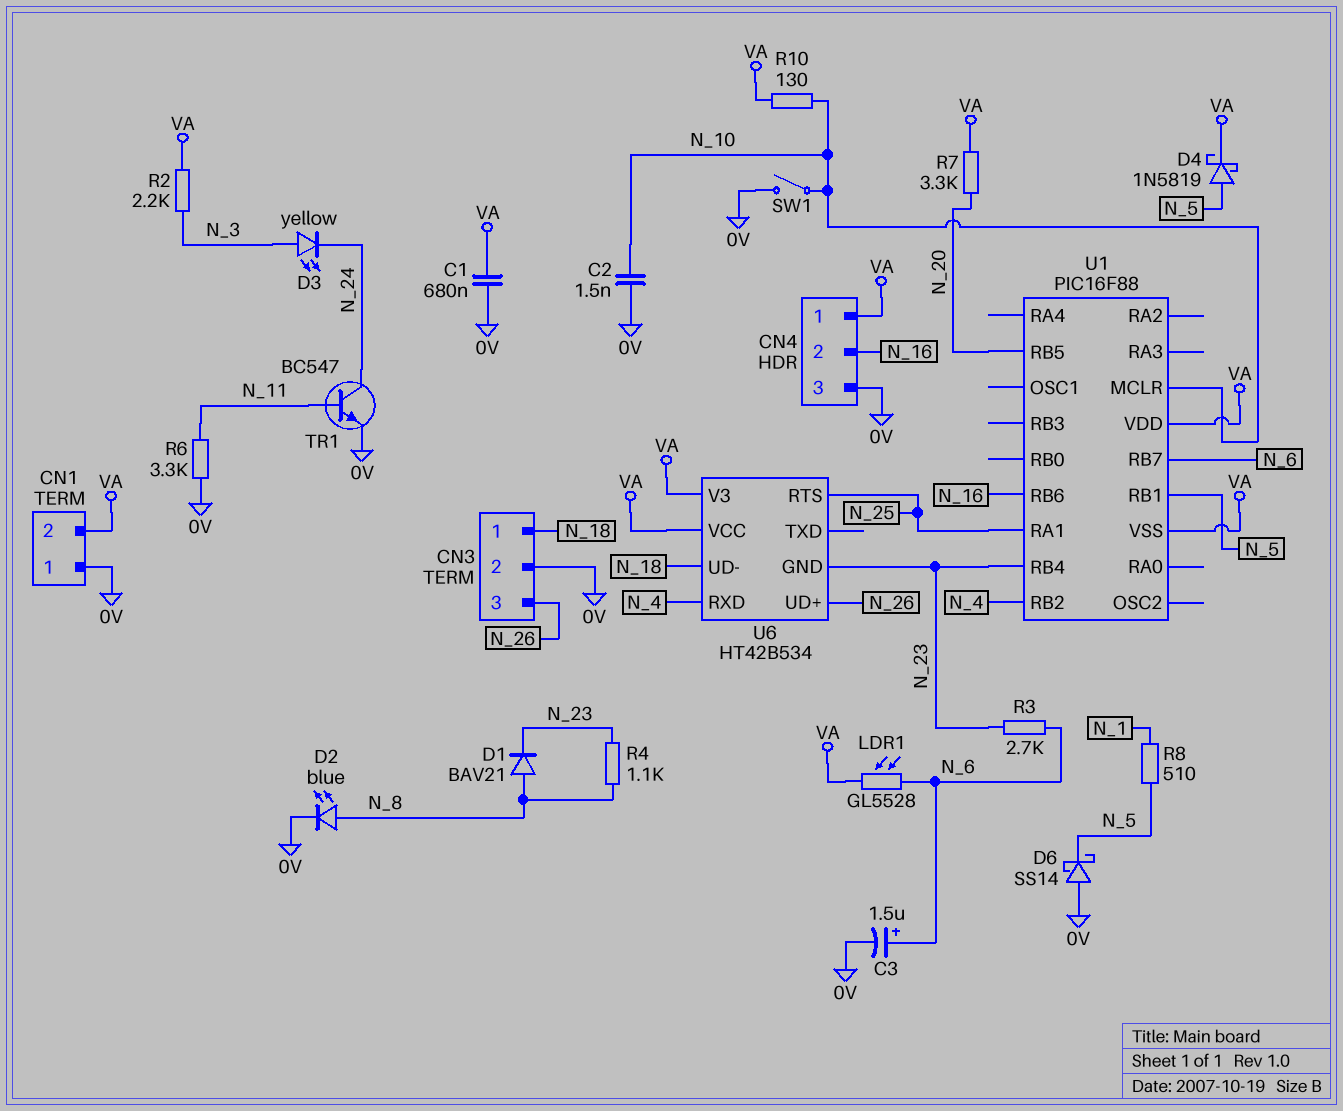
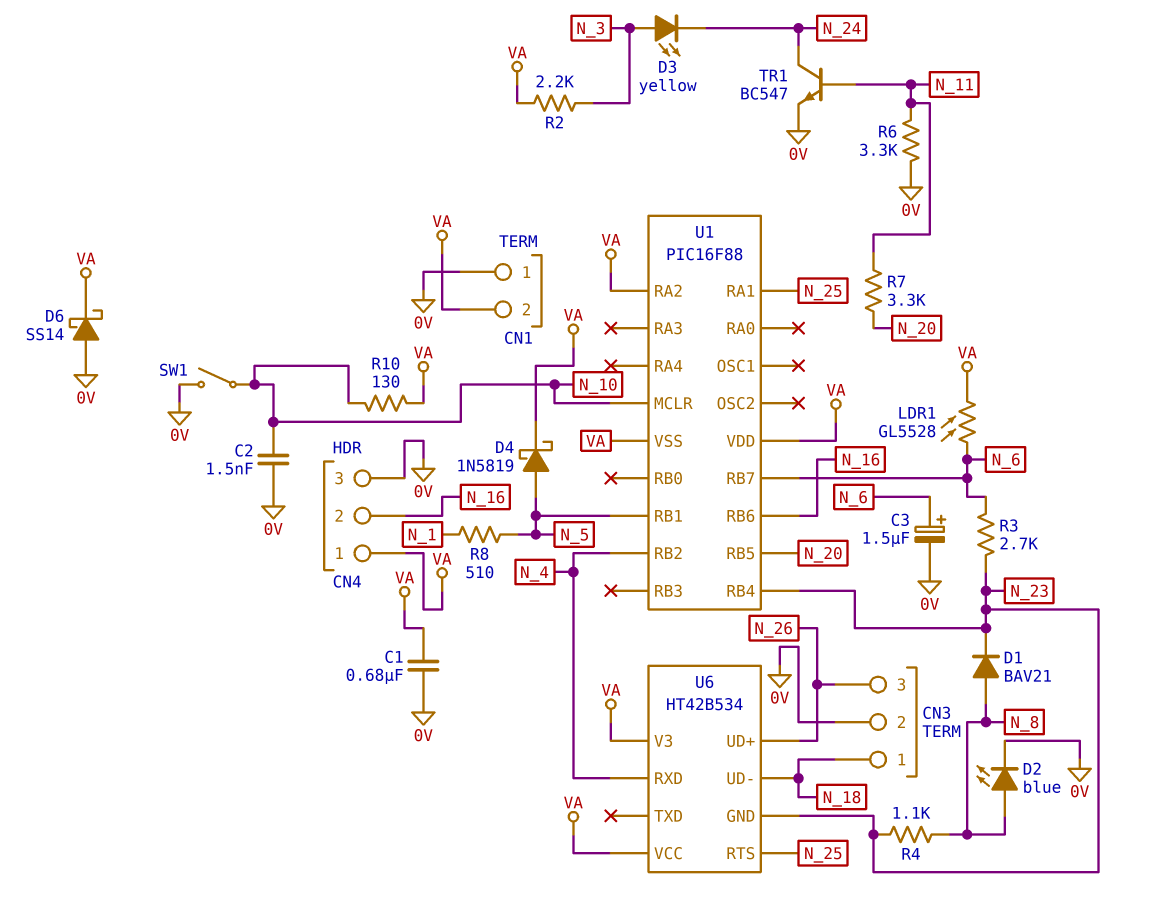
D6: schottky SS14 (A 0V, K N_5) -> schottky SS14 (A 0V, K VA)
R7: 3.3k (N_20, VA) -> 3.3k (N_11, N_20)
U1 pin RA2: none -> VA

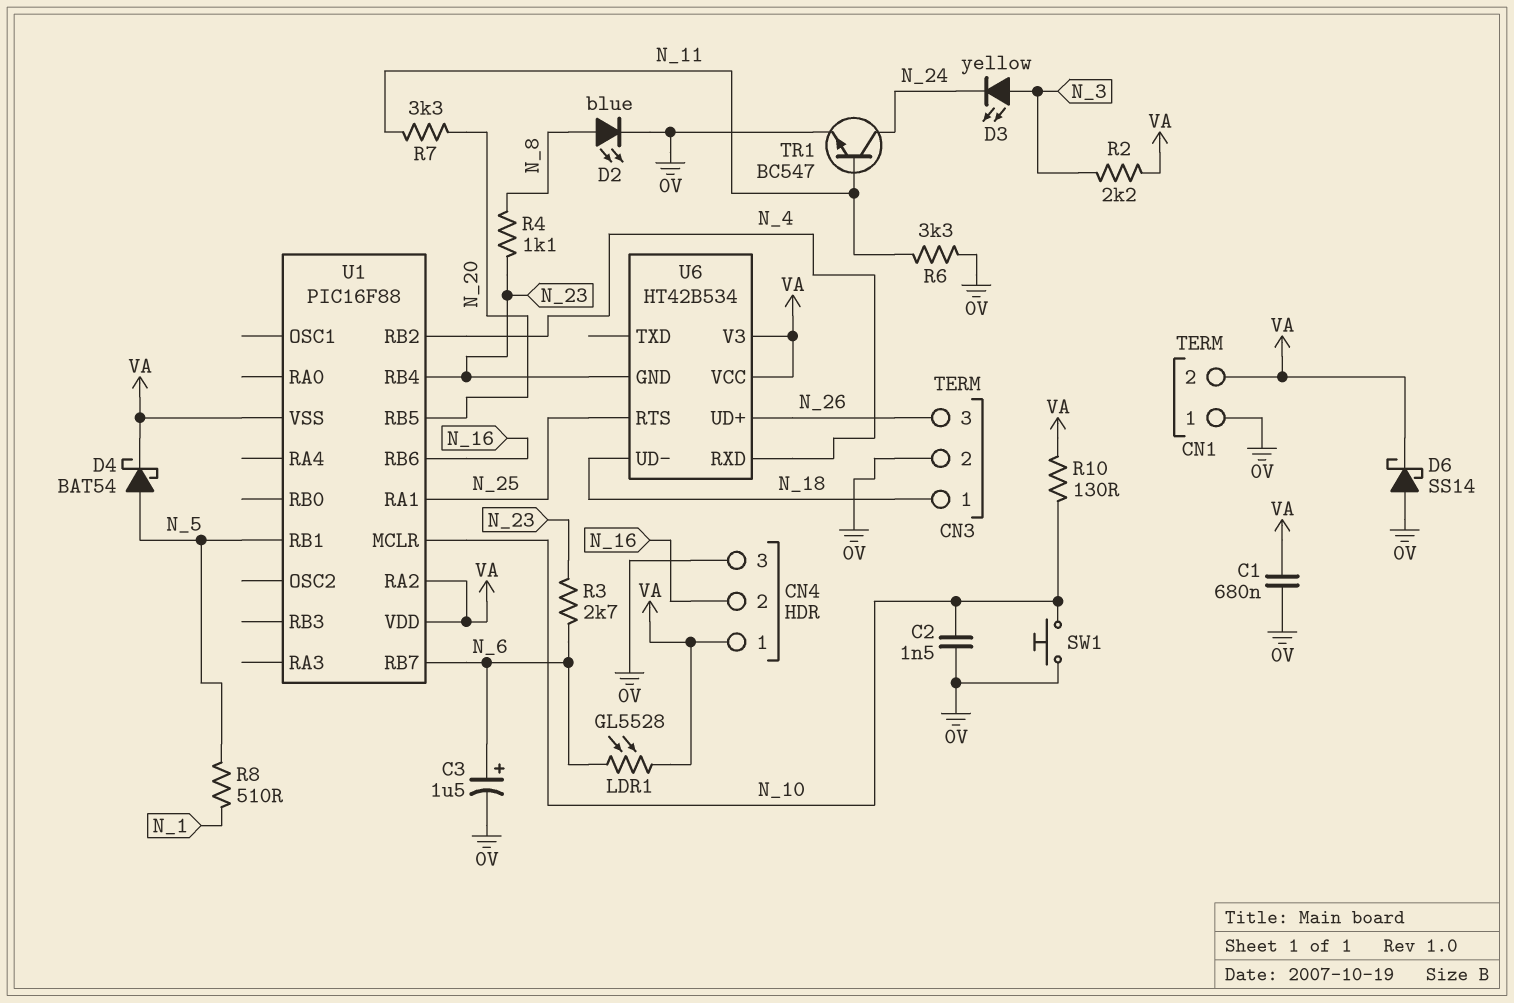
D1: diode BAV21 (A N_8, K N_23) -> none
D4: schottky 1N5819 (A N_5, K VA) -> schottky BAT54 (A N_5, K VA)
SW1: switch (0V, N_10) -> button (0V, N_10)

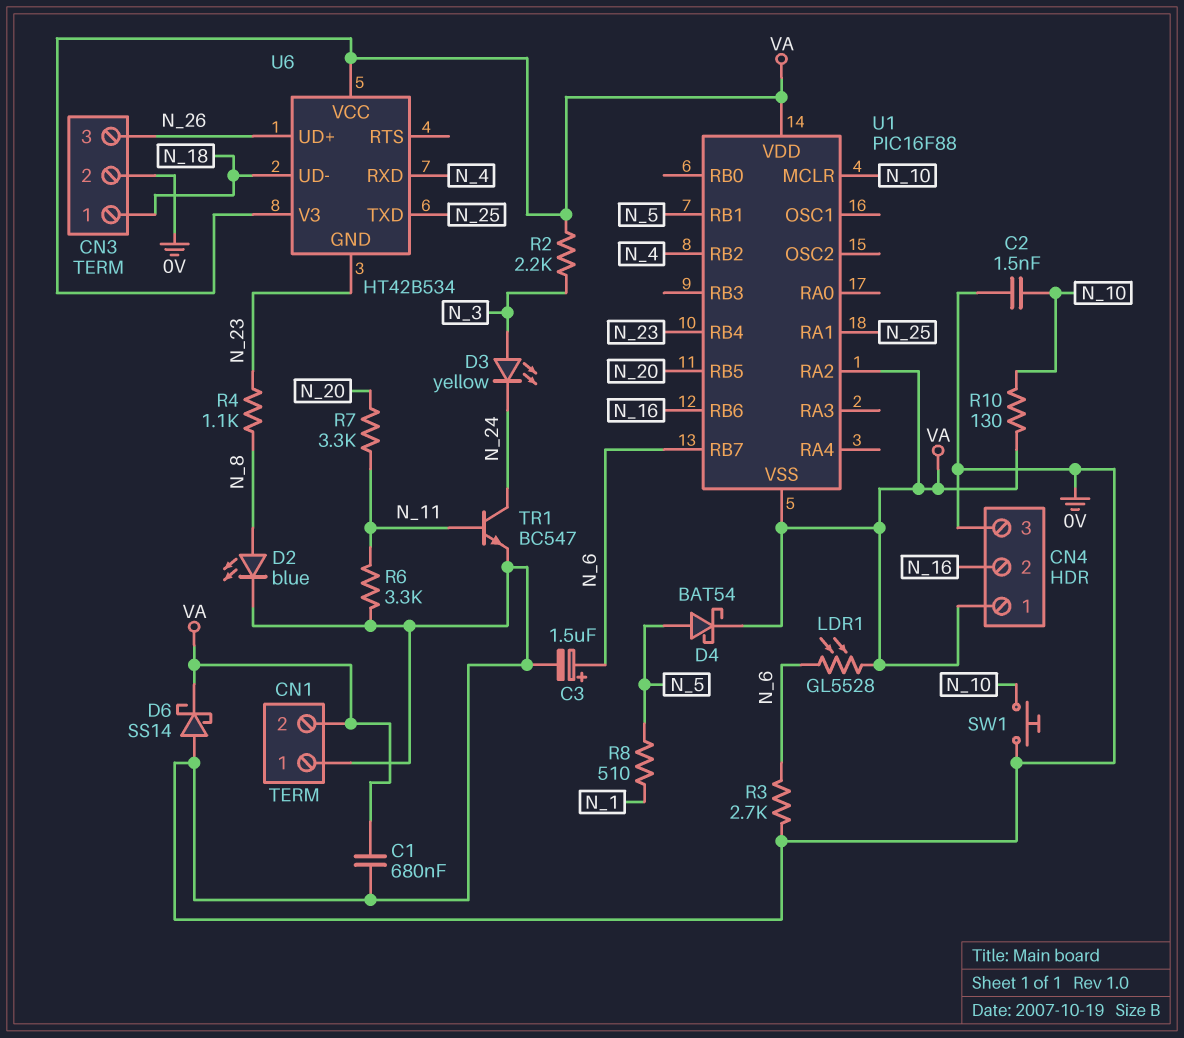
R3: 2.7k (N_6, N_23) -> 2.7k (0V, N_6)
U6 pin RTS: N_25 -> none
U6 pin TXD: none -> N_25

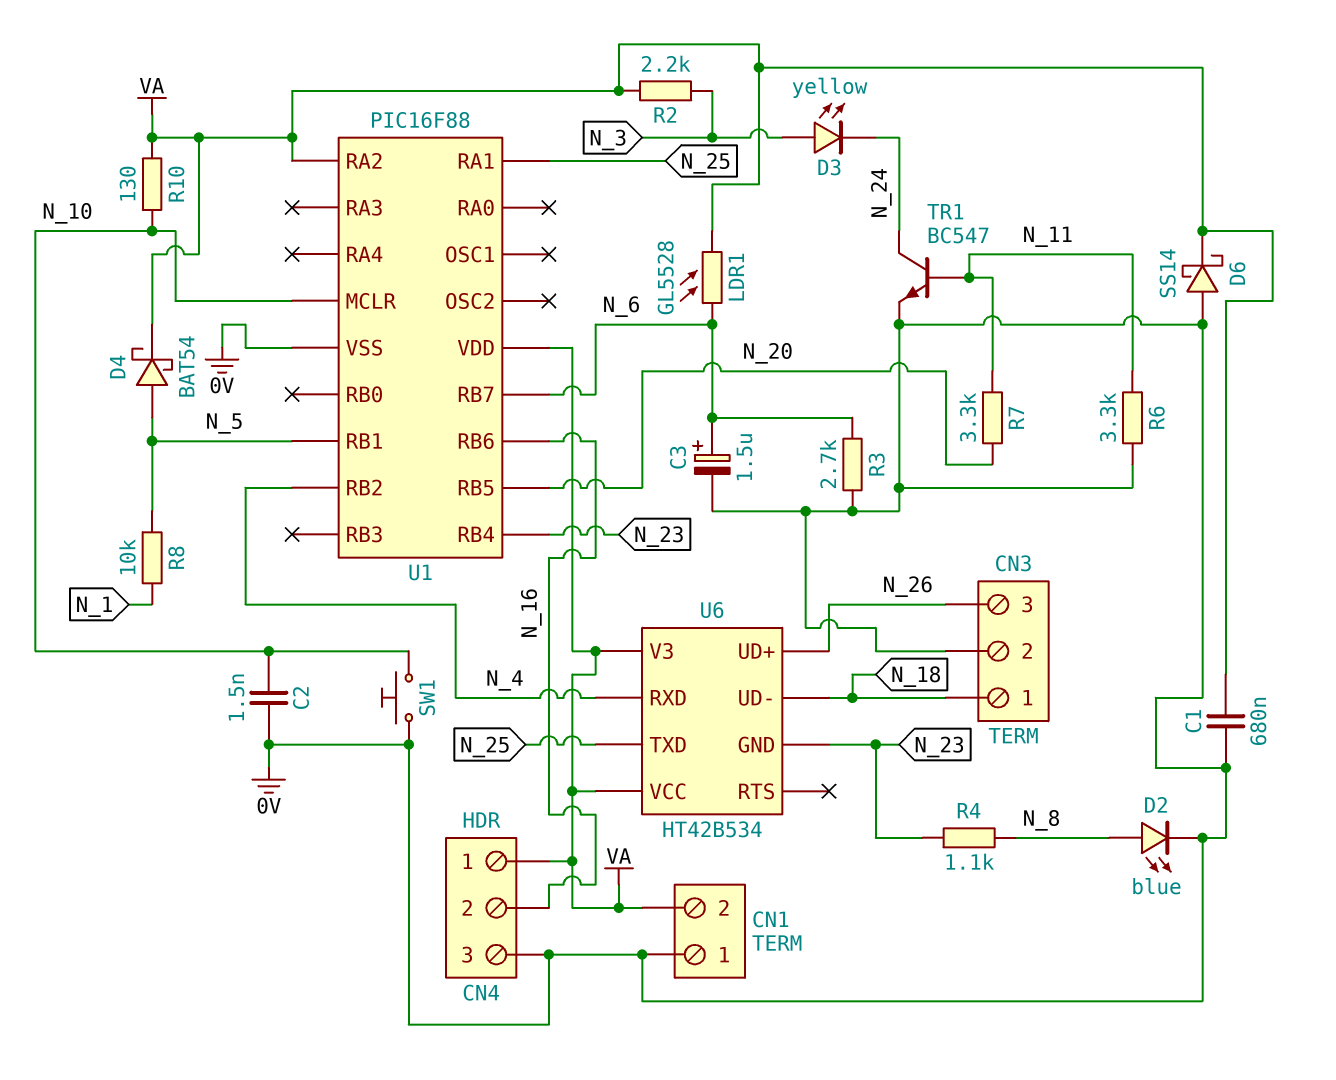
R8: 510 (N_1, N_5) -> 10k (N_1, N_5)
U1 pin VSS: VA -> 0V

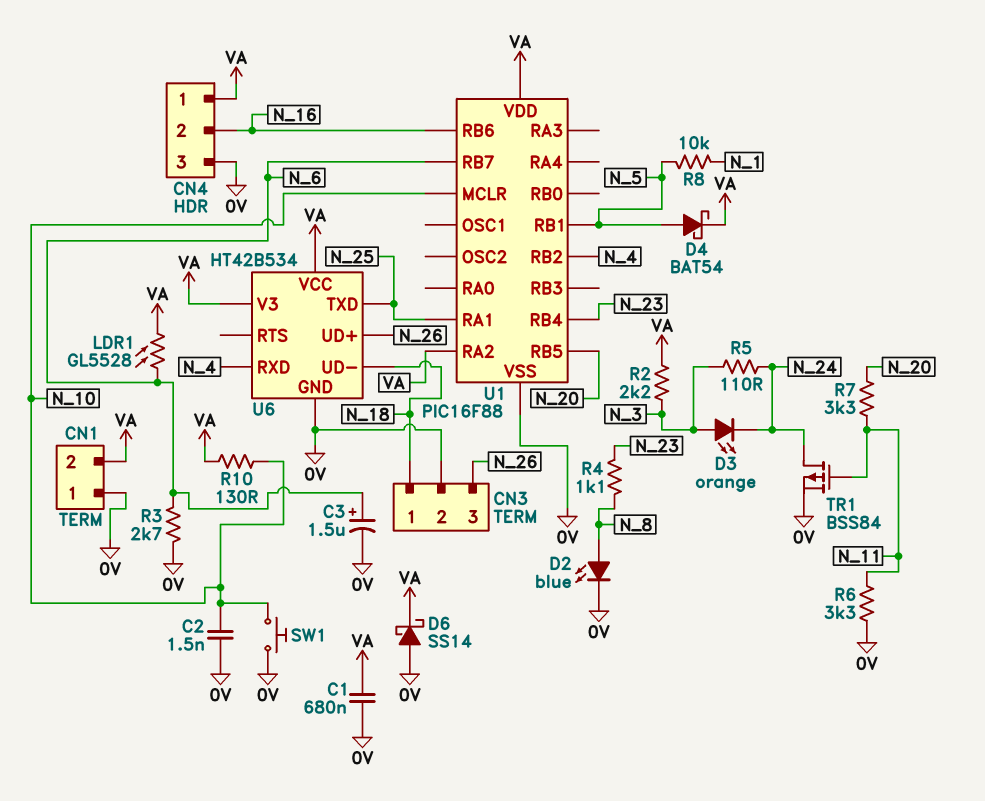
D3: LED yellow (A N_3, K N_24) -> LED orange (A N_3, K N_24)
R5: none -> 110 (N_3, N_24)
TR1: NPN BC547 (B N_11, C N_24, E 0V) -> PMOS BSS84 (G N_11, D N_24, S 0V)
U6 pin GND: N_23 -> 0V

